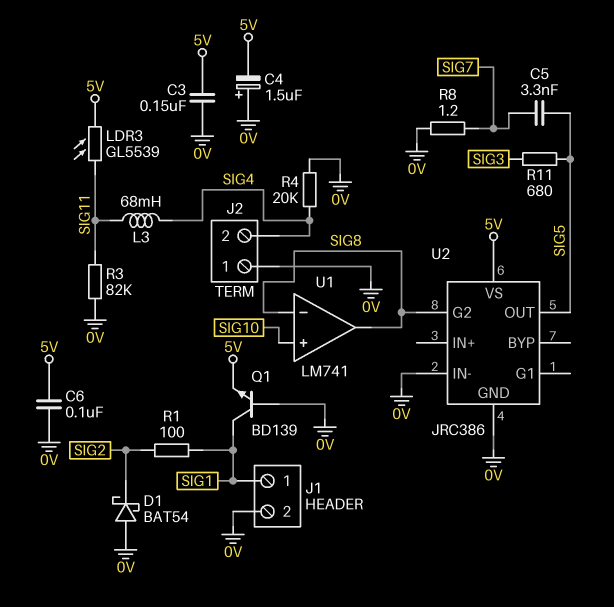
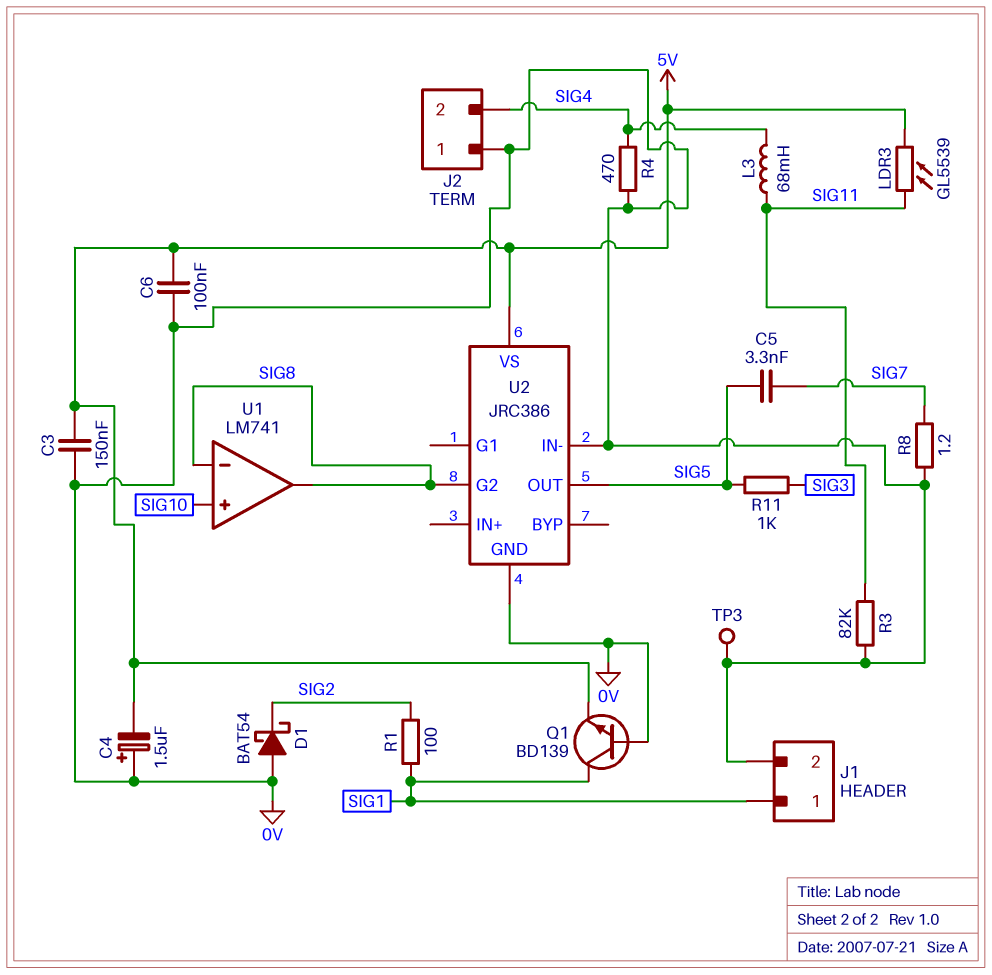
R4: 20k (0V, SIG4) -> 470 (0V, SIG4)
R11: 680 (SIG3, SIG5) -> 1k (SIG3, SIG5)
TP3: none -> test point (0V)

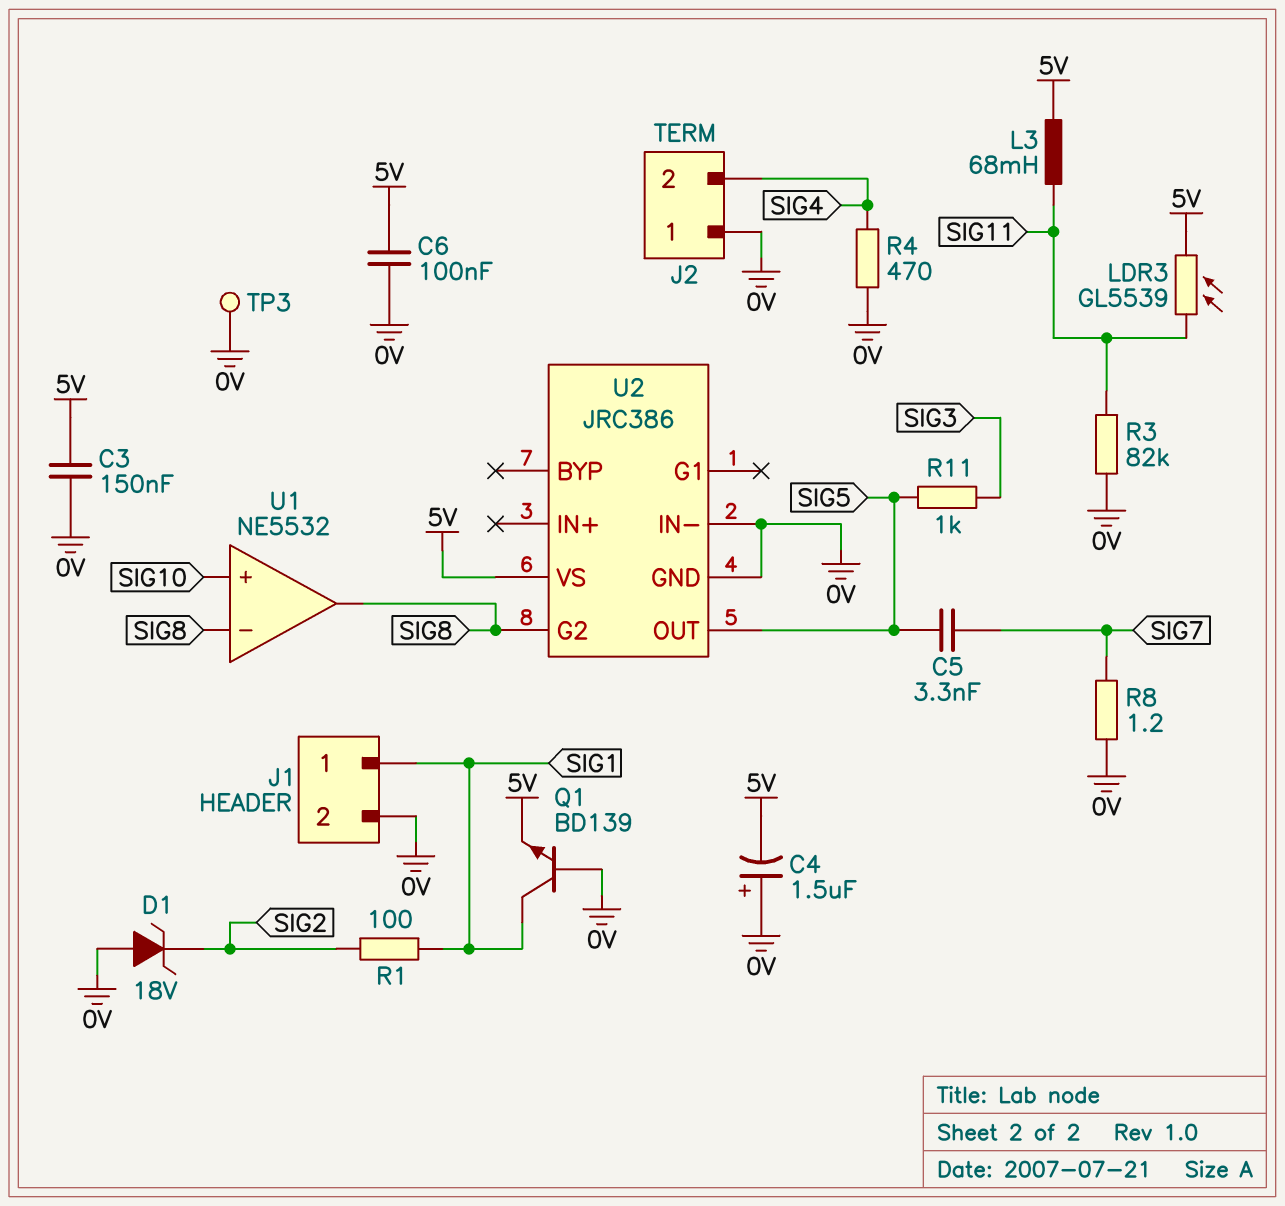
D1: schottky BAT54 (A 0V, K SIG2) -> zener 18V (A 0V, K SIG2)
L3: 68mH (SIG4, SIG11) -> 68mH (5V, SIG11)
U1: LM741 -> NE5532

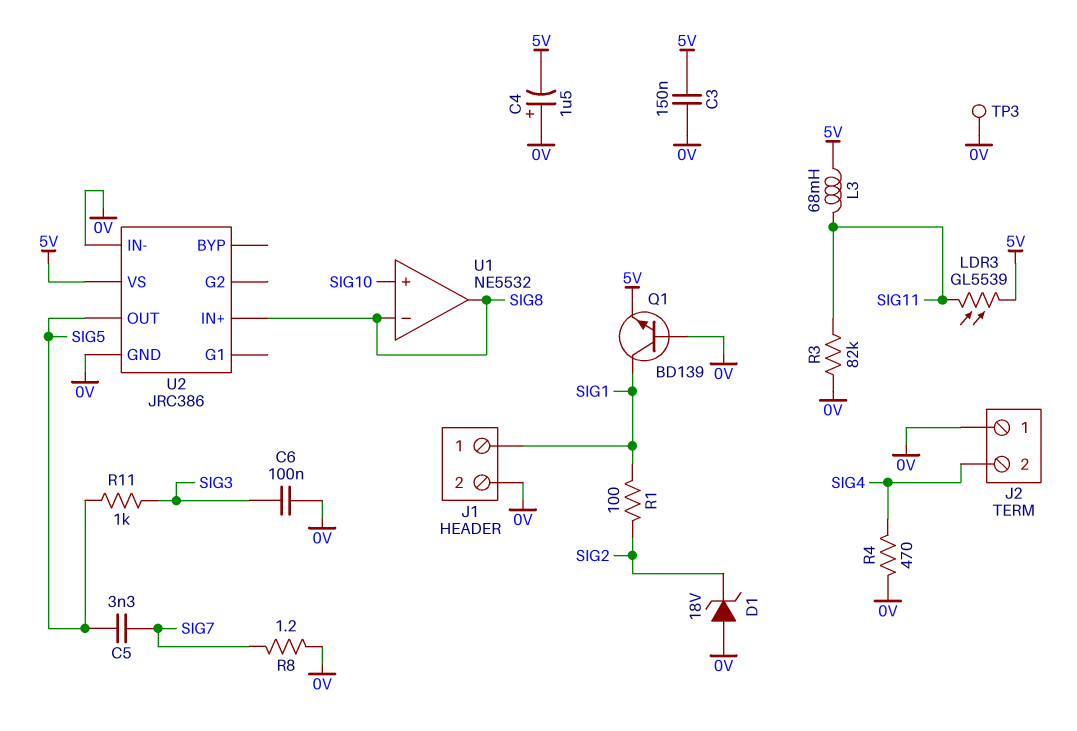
C6: 100nF (0V, 5V) -> 100nF (0V, SIG3)
U2 pin G2: SIG8 -> none
U2 pin IN+: none -> SIG8

